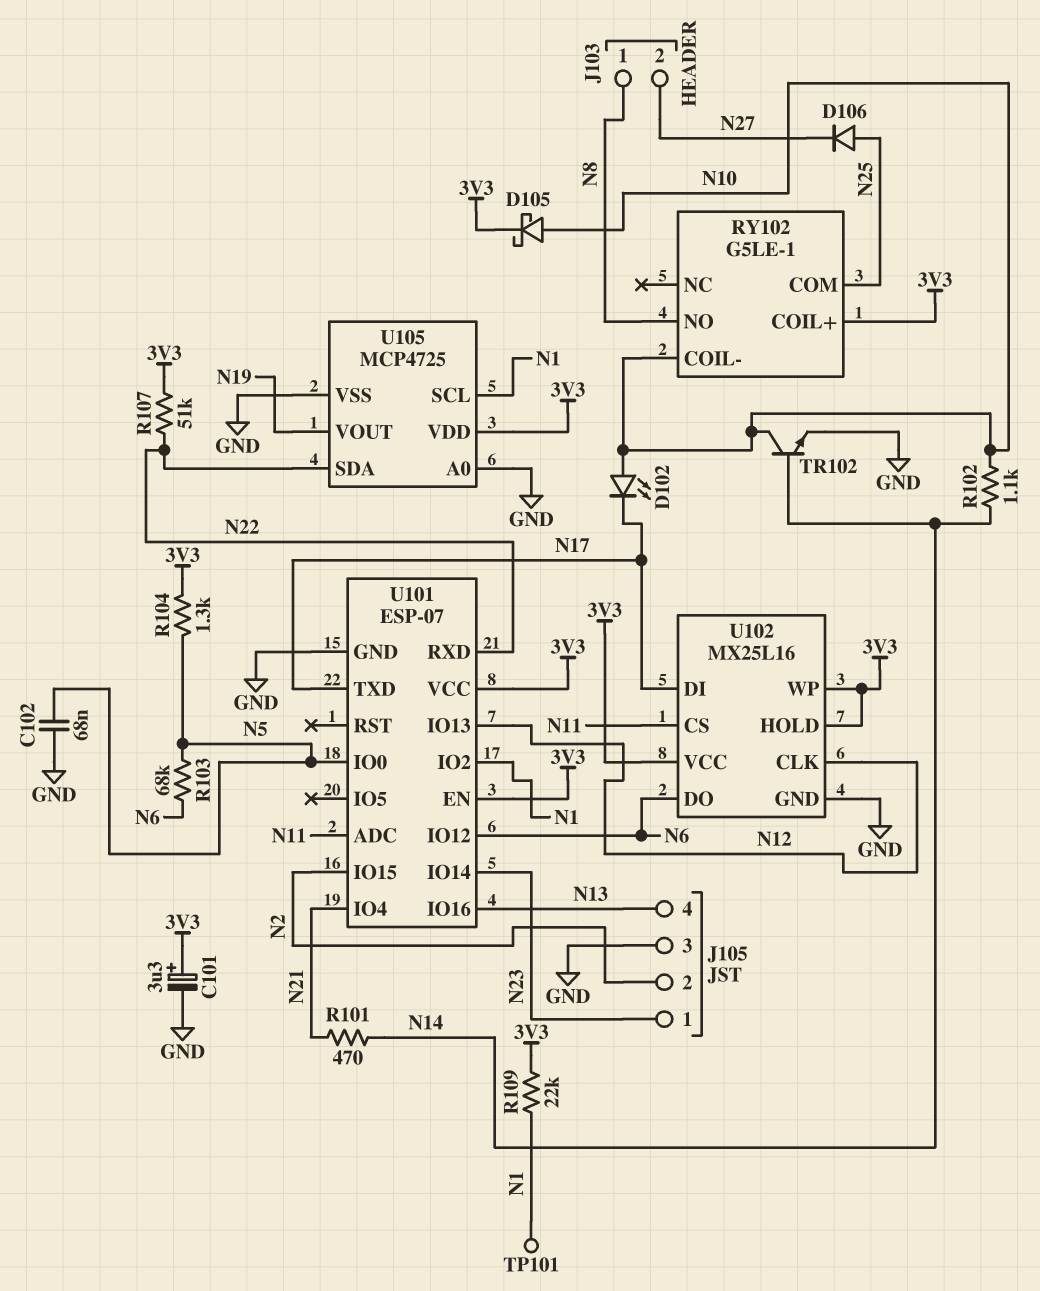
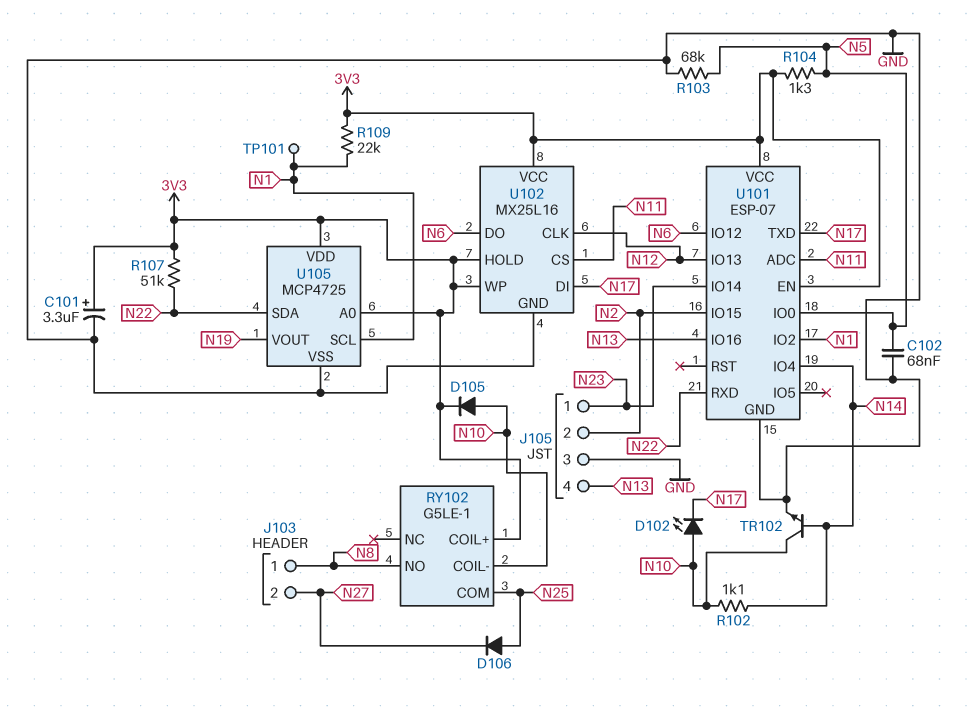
D105: schottky (A N10, K 3V3) -> diode (A N10, K 3V3)
R101: 470 (N14, N21) -> none
R103: 68k (N5, N6) -> 68k (GND, N5)
U101 pin IO4: N21 -> N14
U105 pin A0: GND -> 3V3

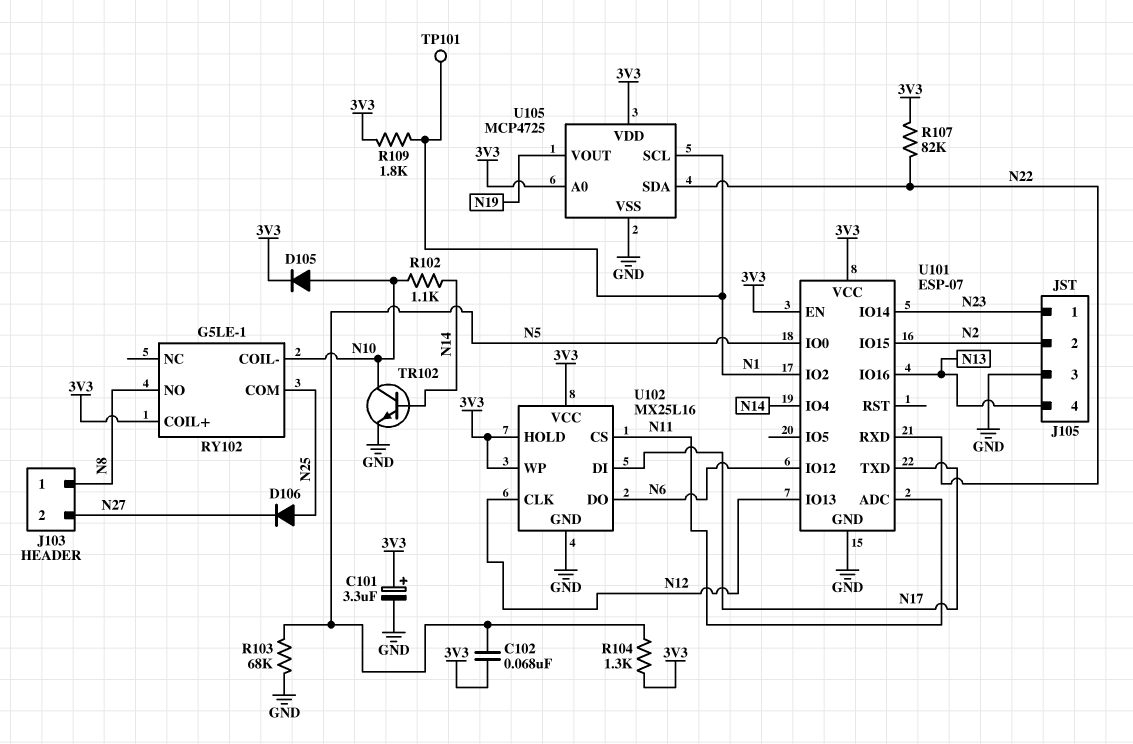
C102: 68nF (GND, N5) -> 68nF (3V3, N5)
D102: LED (A N10, K N17) -> none
R107: 51k (3V3, N22) -> 82k (3V3, N22)
R109: 22k (3V3, N1) -> 1.8k (3V3, N1)

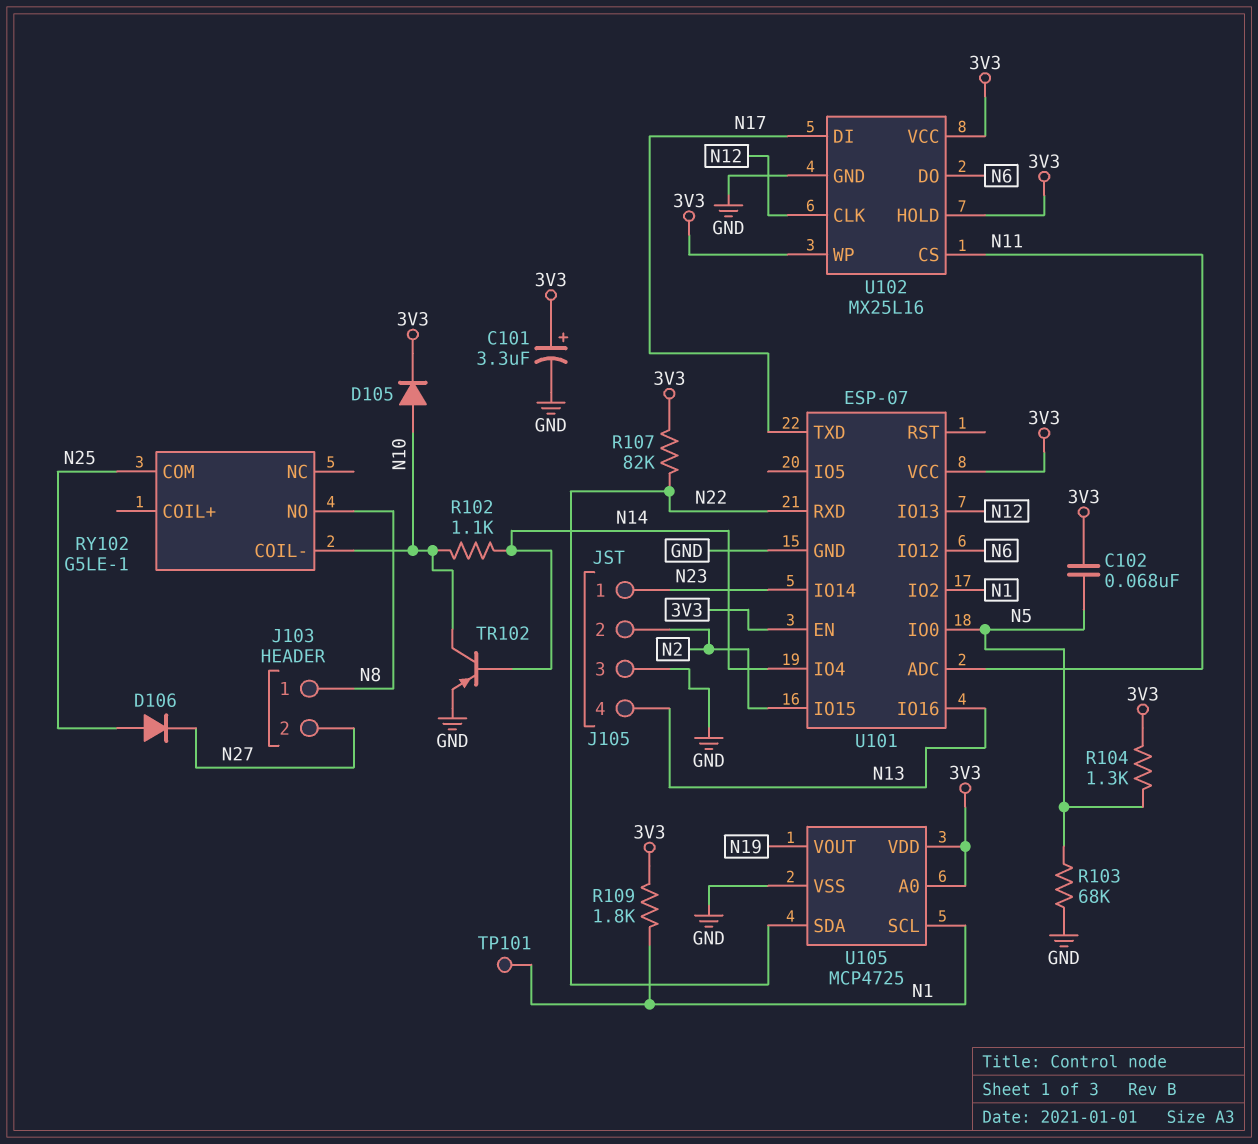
RY102 pin COIL+: 3V3 -> none
TR102: NPN (B N14, C N10, E GND) -> PNP (B N14, C N10, E GND)

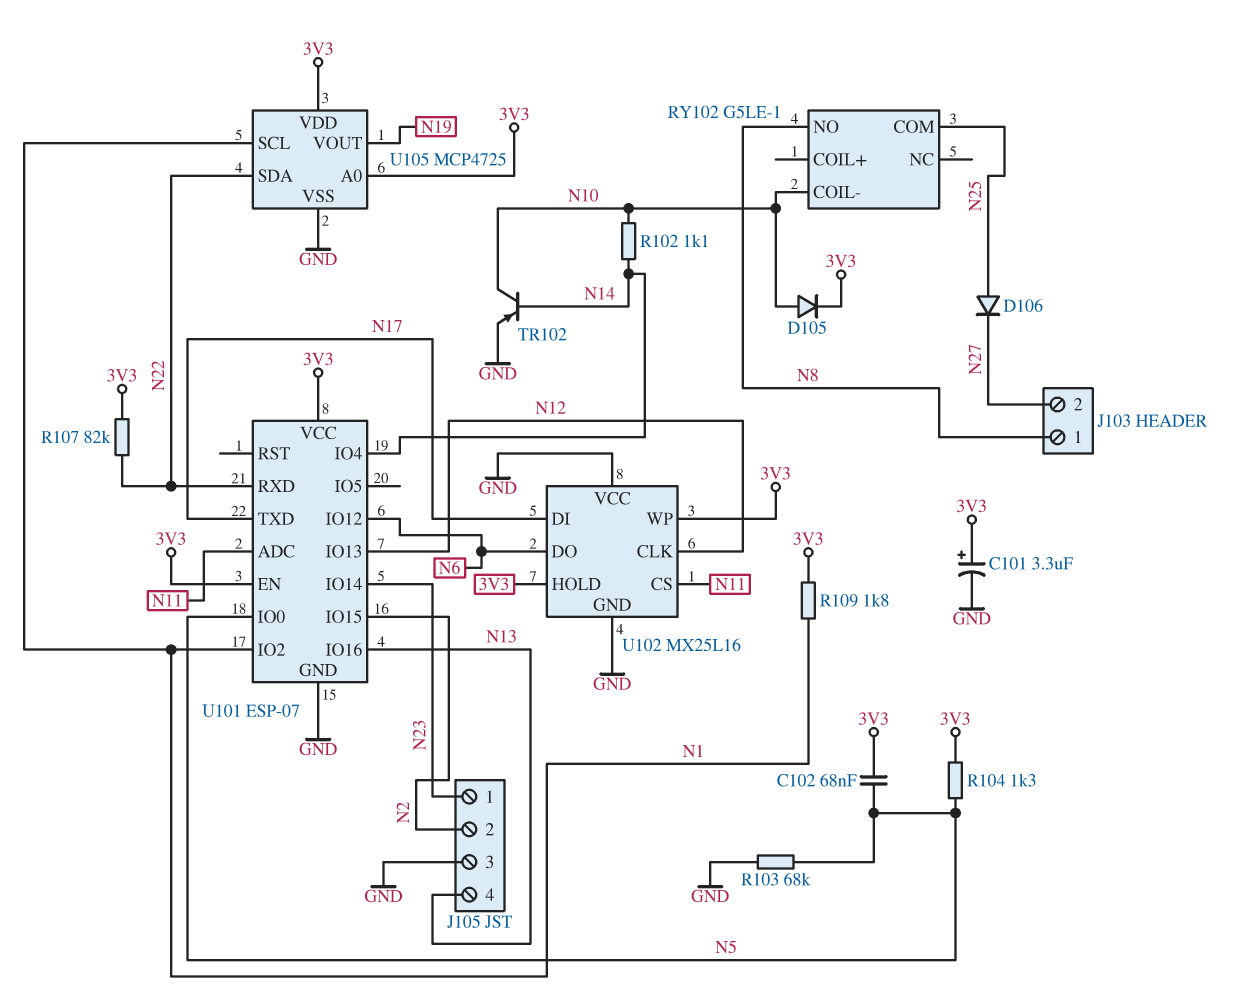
TP101: test point (N1) -> none
U102 pin VCC: 3V3 -> GND

